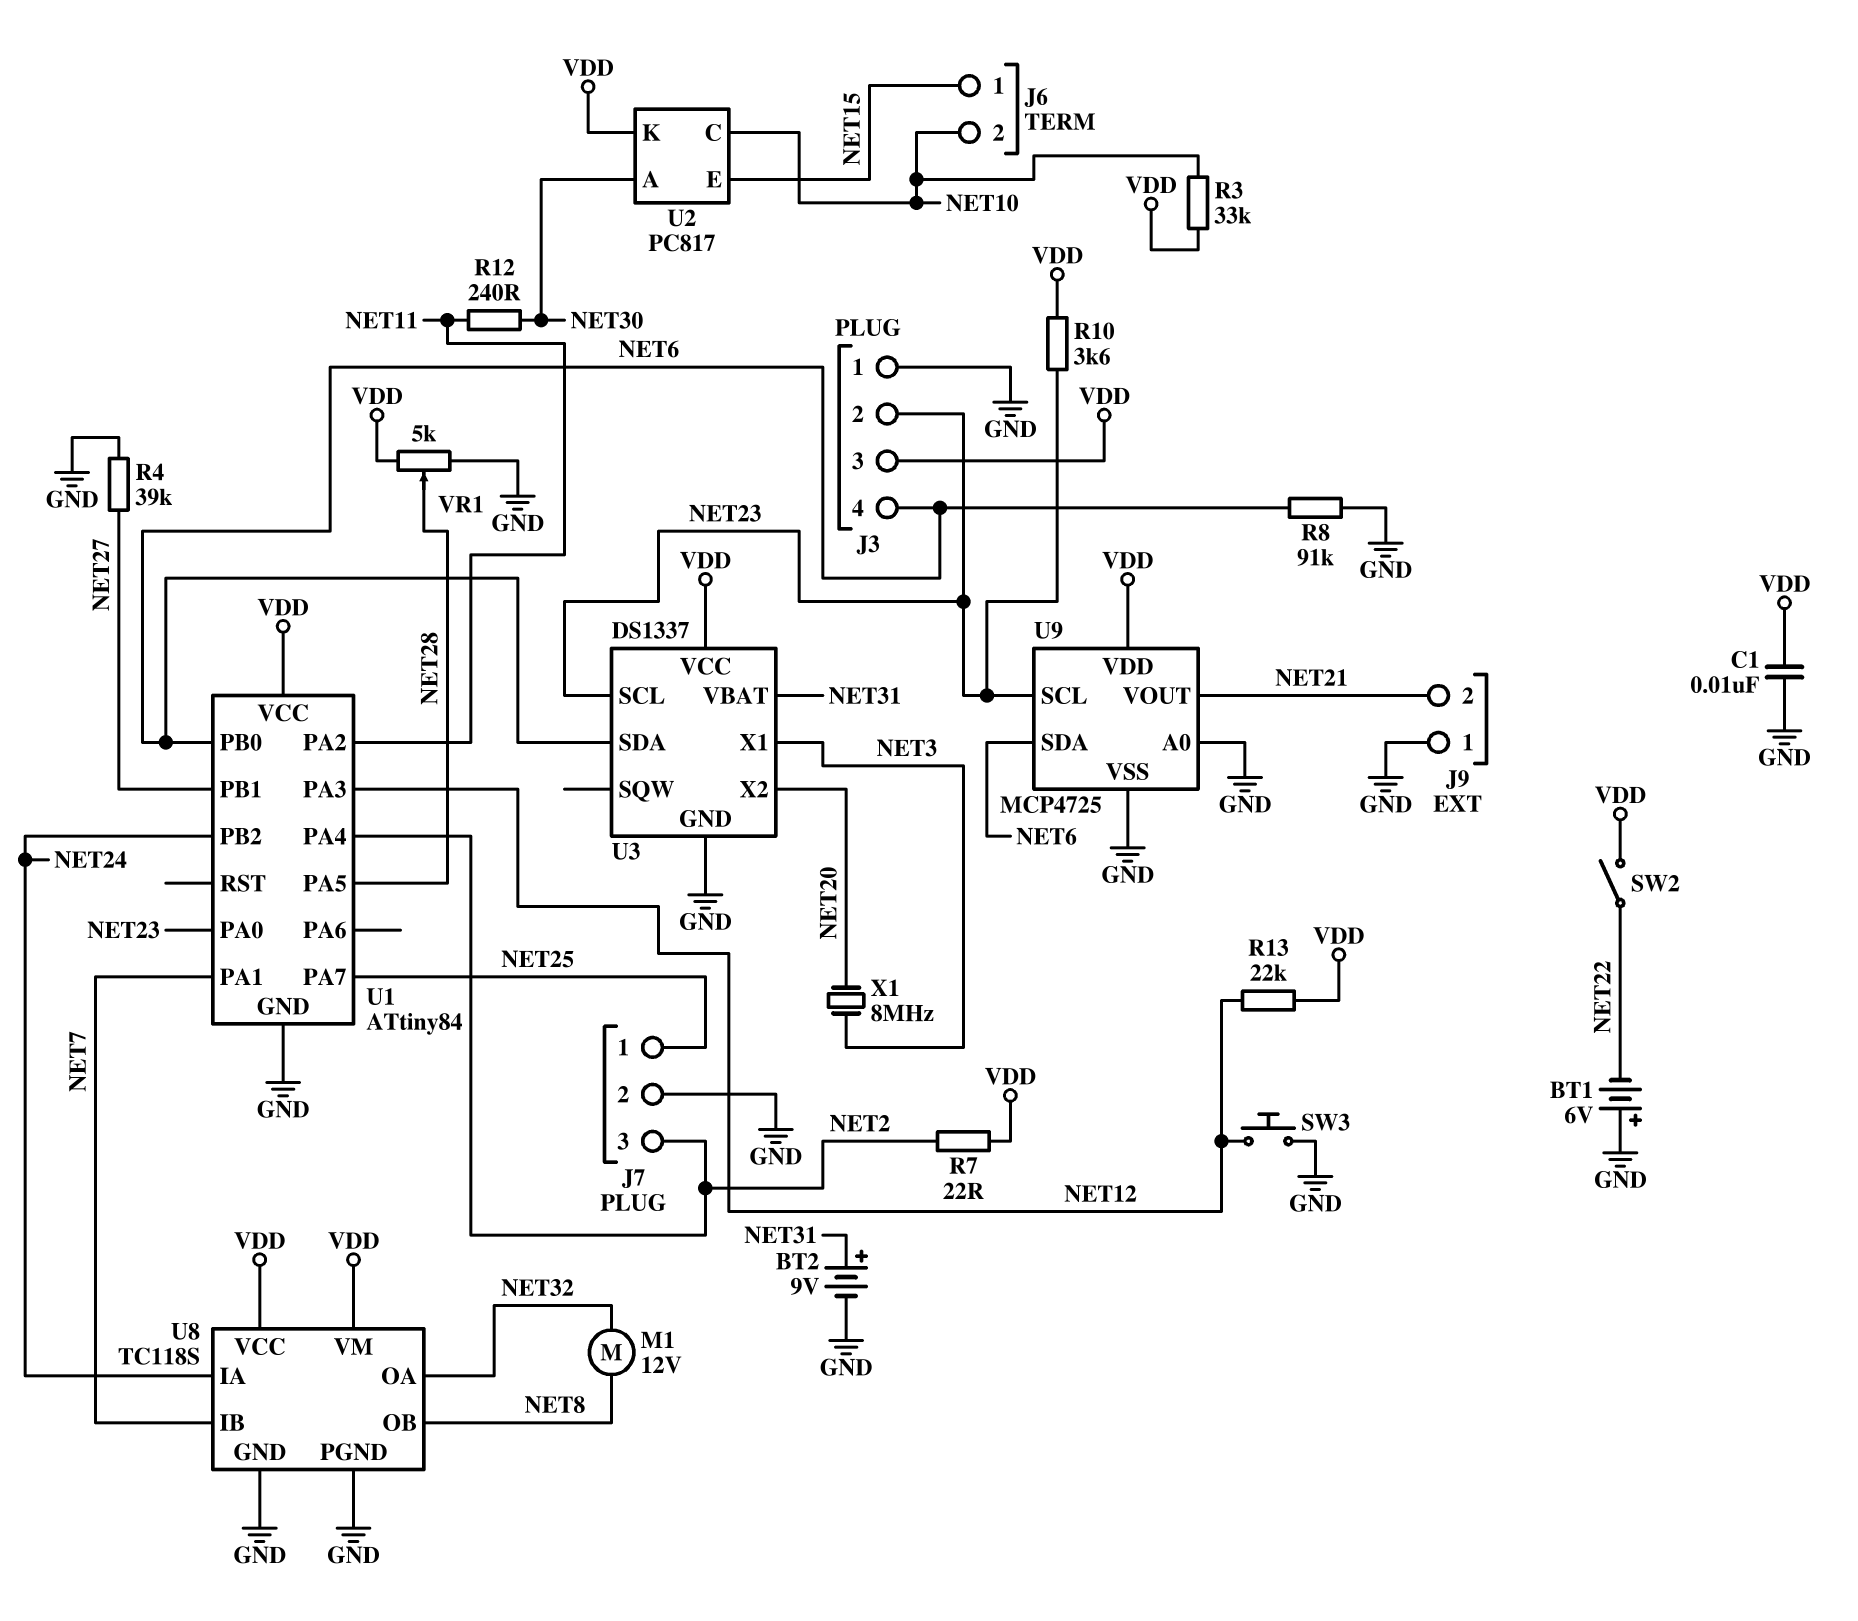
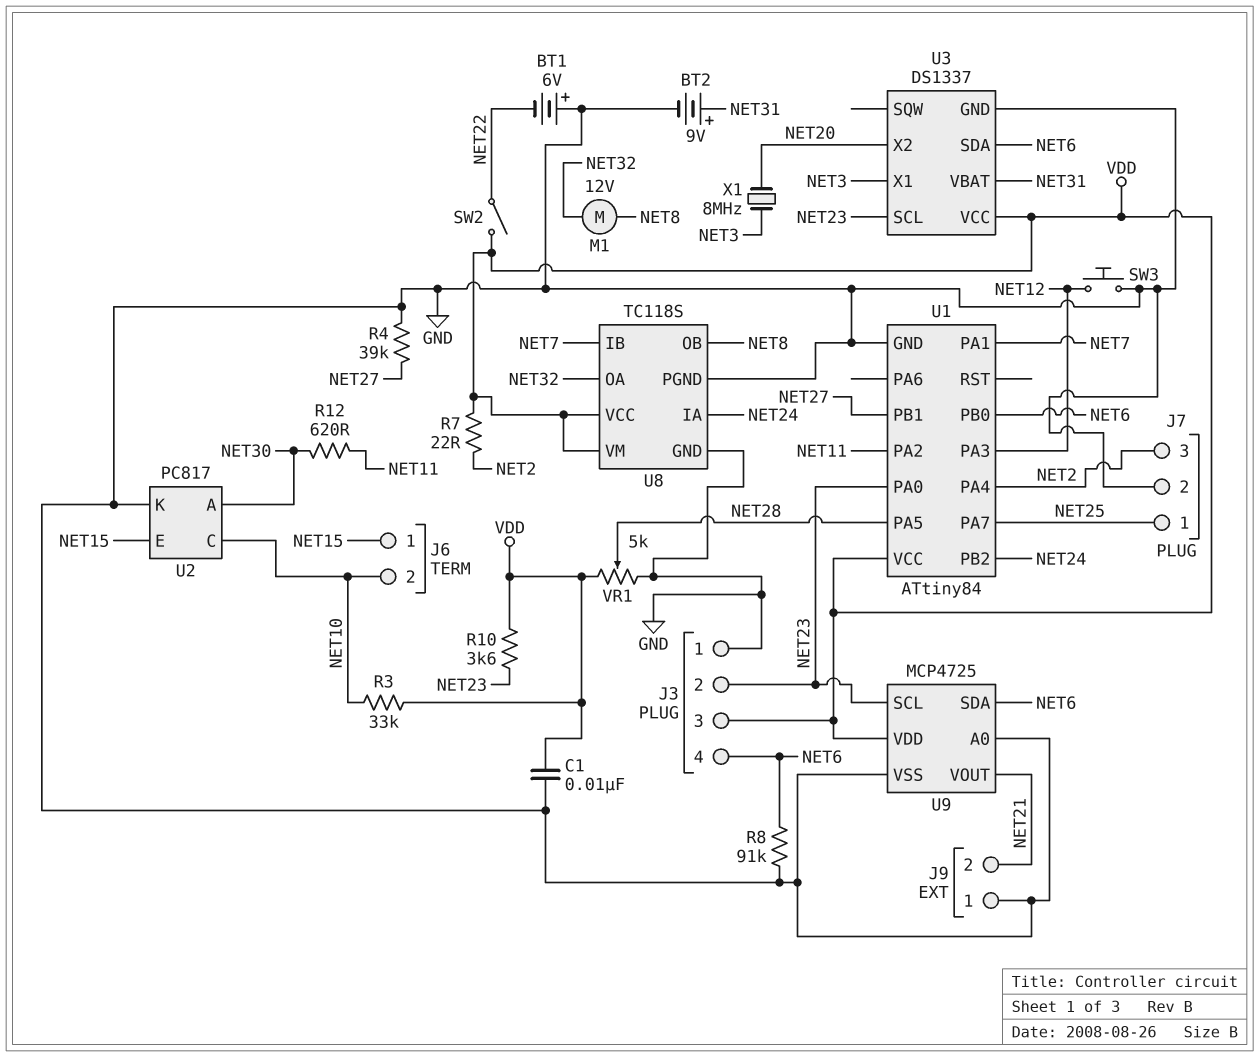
R12: 240 (NET11, NET30) -> 620 (NET11, NET30)
R13: 22k (NET12, VDD) -> none
U2 pin K: VDD -> GND

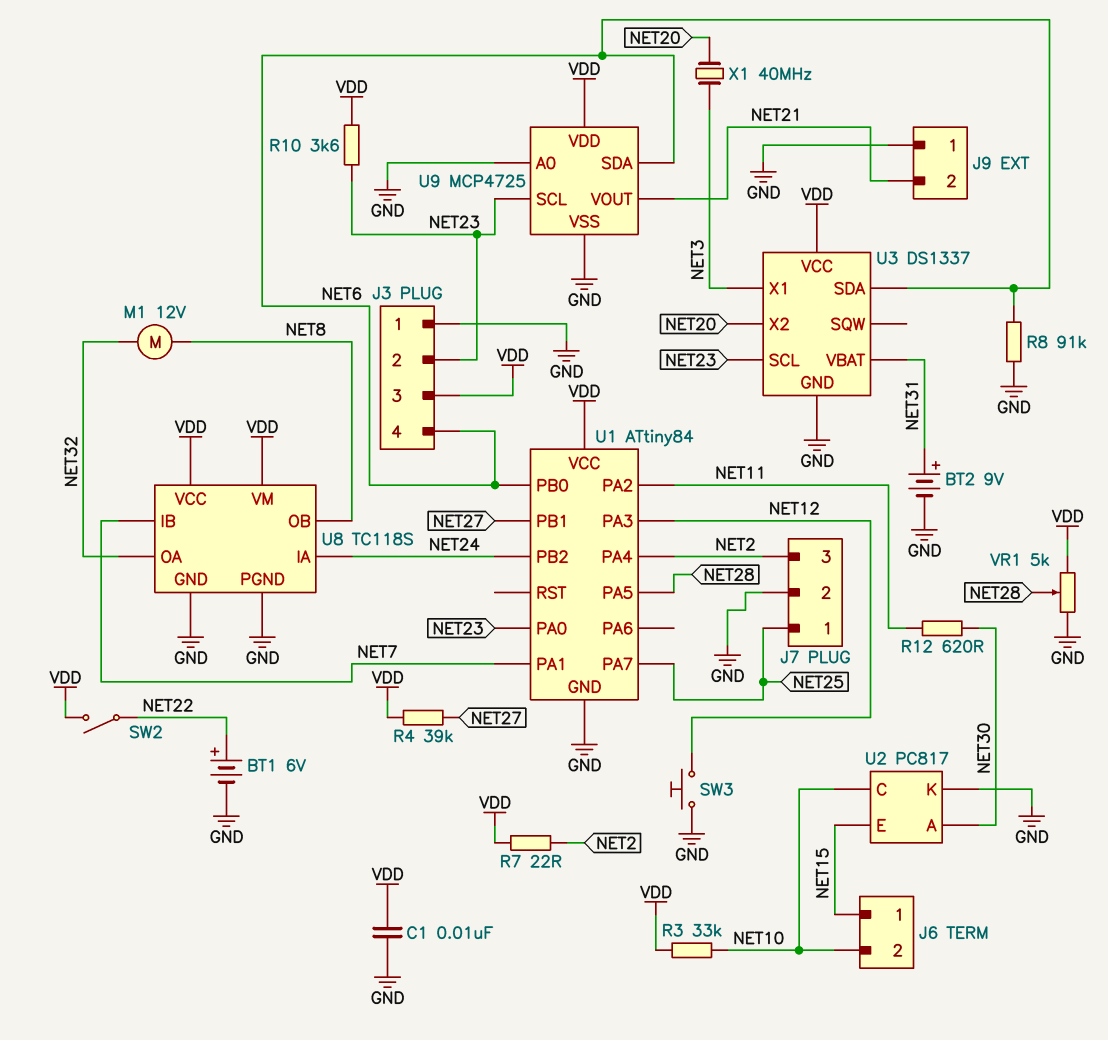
BT1: 6V (plus GND, minus NET22) -> 6V (plus NET22, minus GND)
R4: 39k (GND, NET27) -> 39k (NET27, VDD)
X1: 8MHz (NET3, NET20) -> 40MHz (NET3, NET20)

